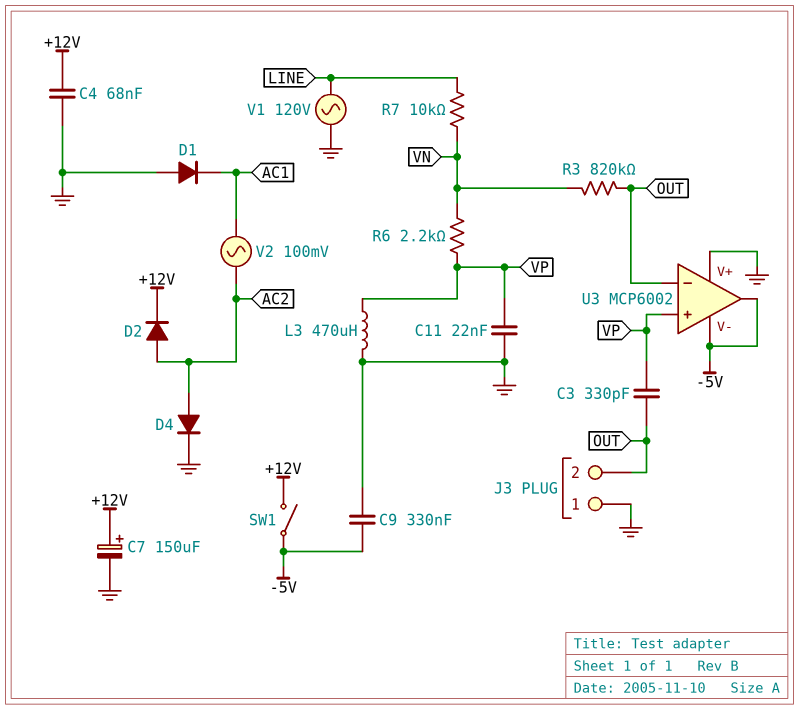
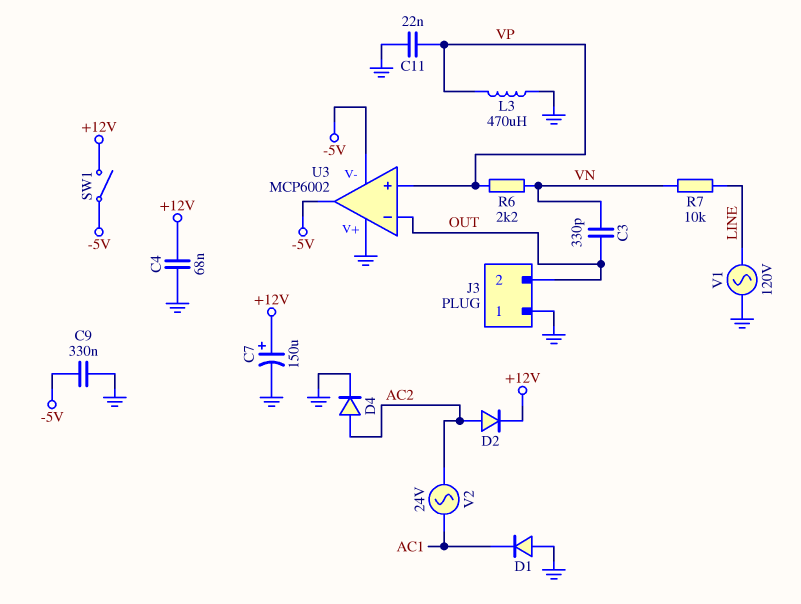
C3: 330pF (OUT, VP) -> 330pF (OUT, VN)
R3: 820k (OUT, VN) -> none
V2: AC 100mV (AC1, AC2) -> AC 24V (AC1, AC2)

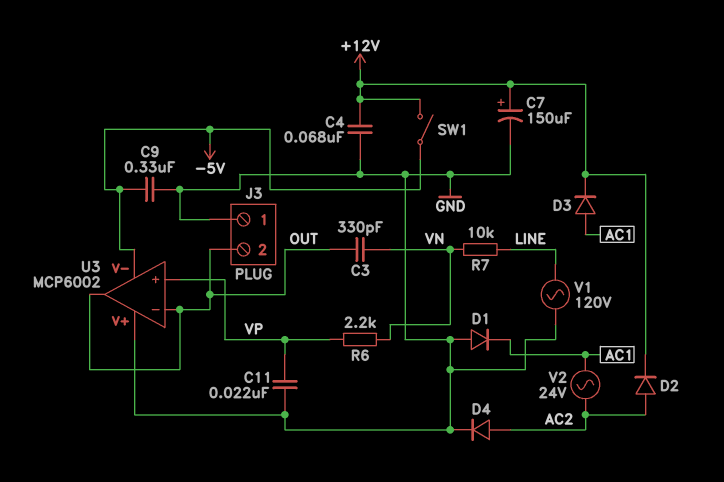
D3: none -> diode (A AC1, K +12V)
L3: 470uH (GND, VP) -> none
U3 pin out: -5V -> OUT

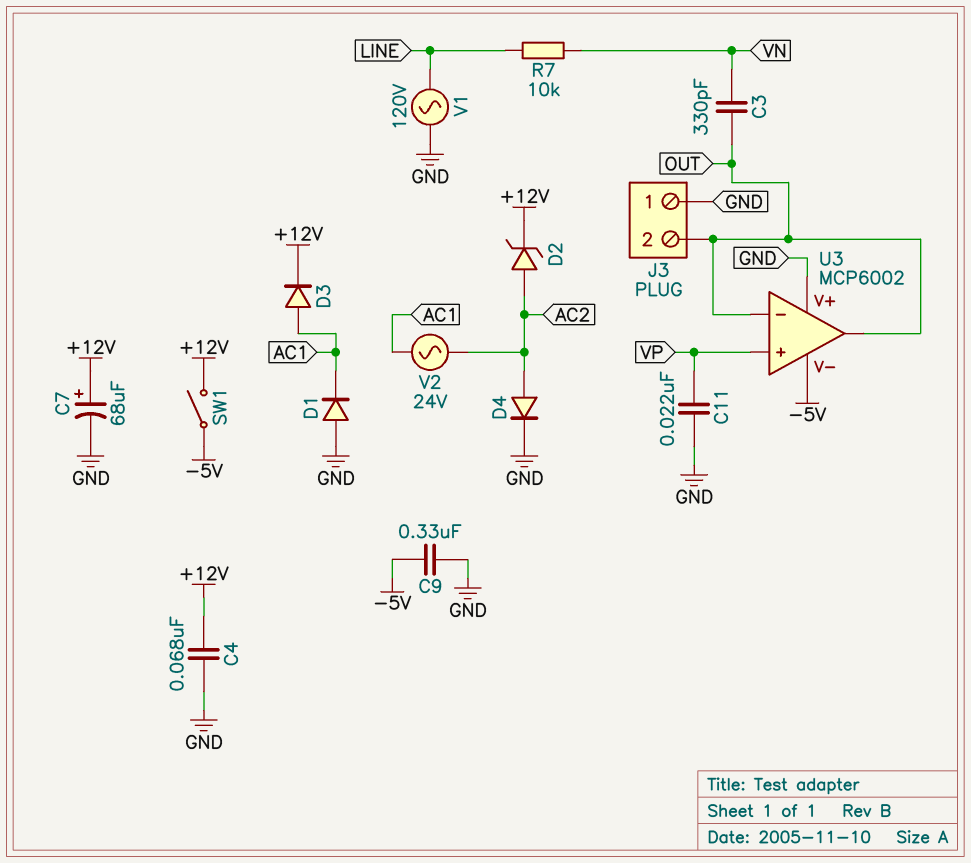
C7: 150uF (plus +12V, minus GND) -> 68uF (plus +12V, minus GND)
D2: diode (A AC2, K +12V) -> zener (A AC2, K +12V)
R6: 2.2k (VN, VP) -> none

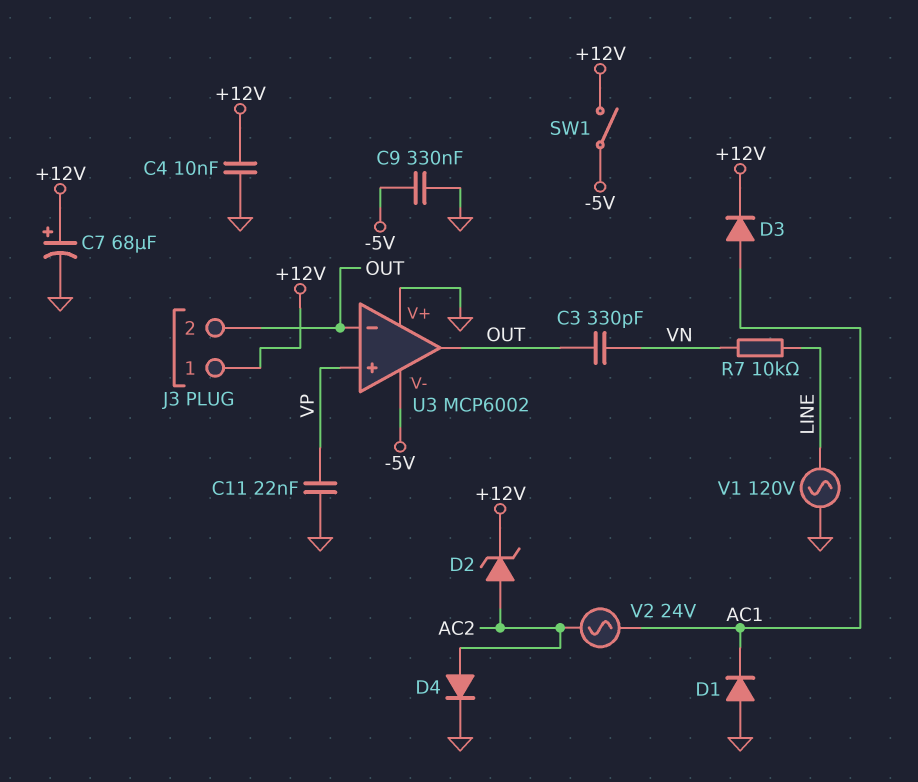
C4: 68nF (+12V, GND) -> 10nF (+12V, GND)
J3 pin 1: GND -> +12V

